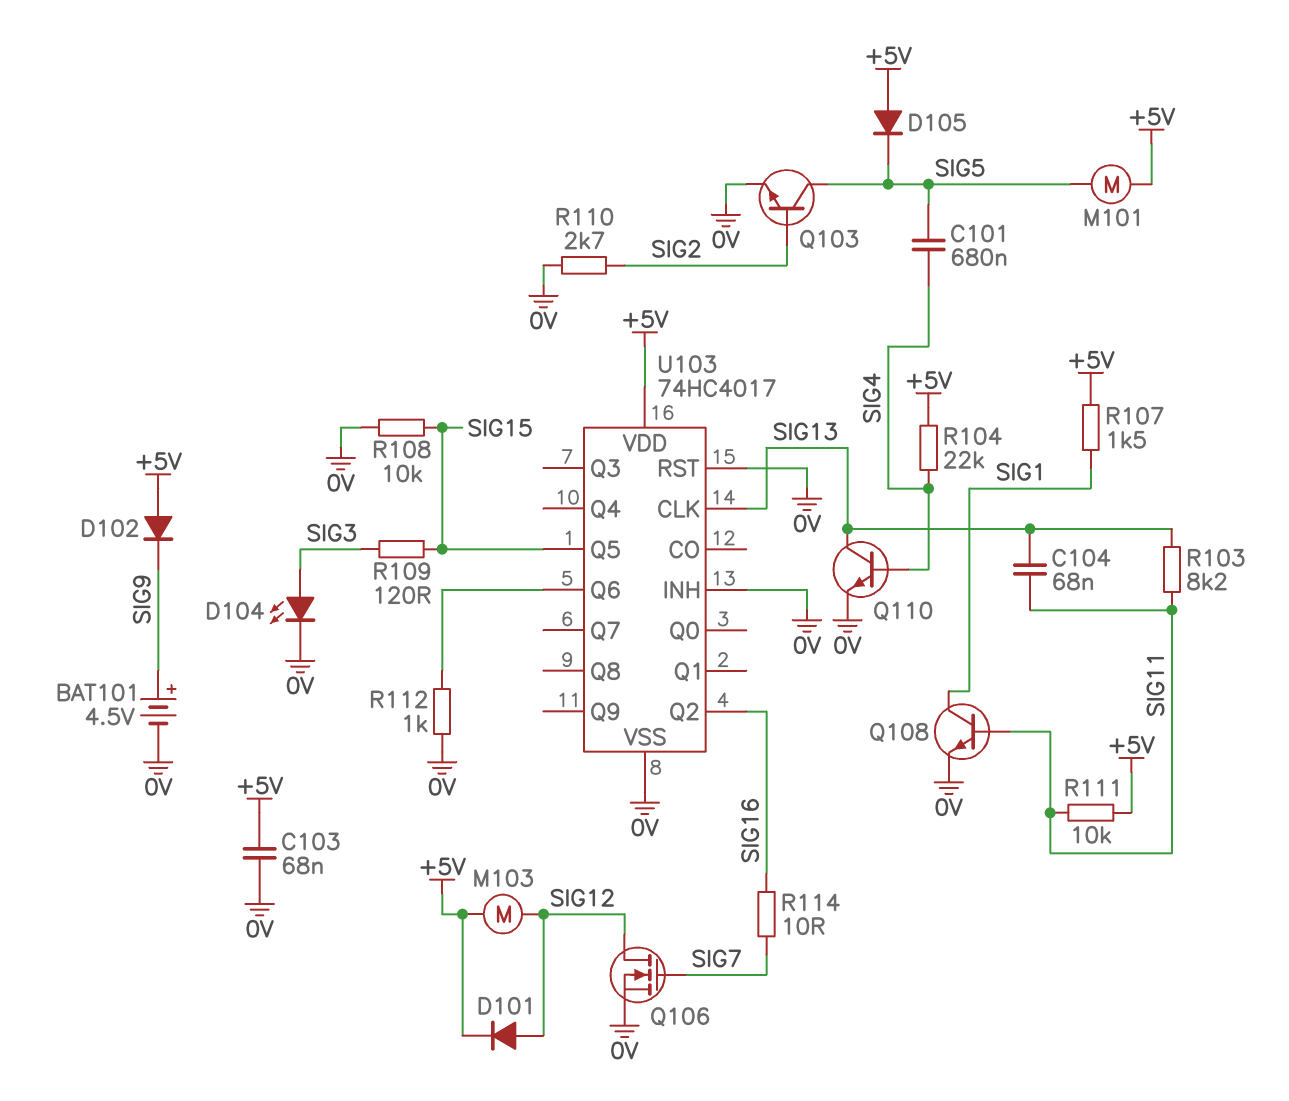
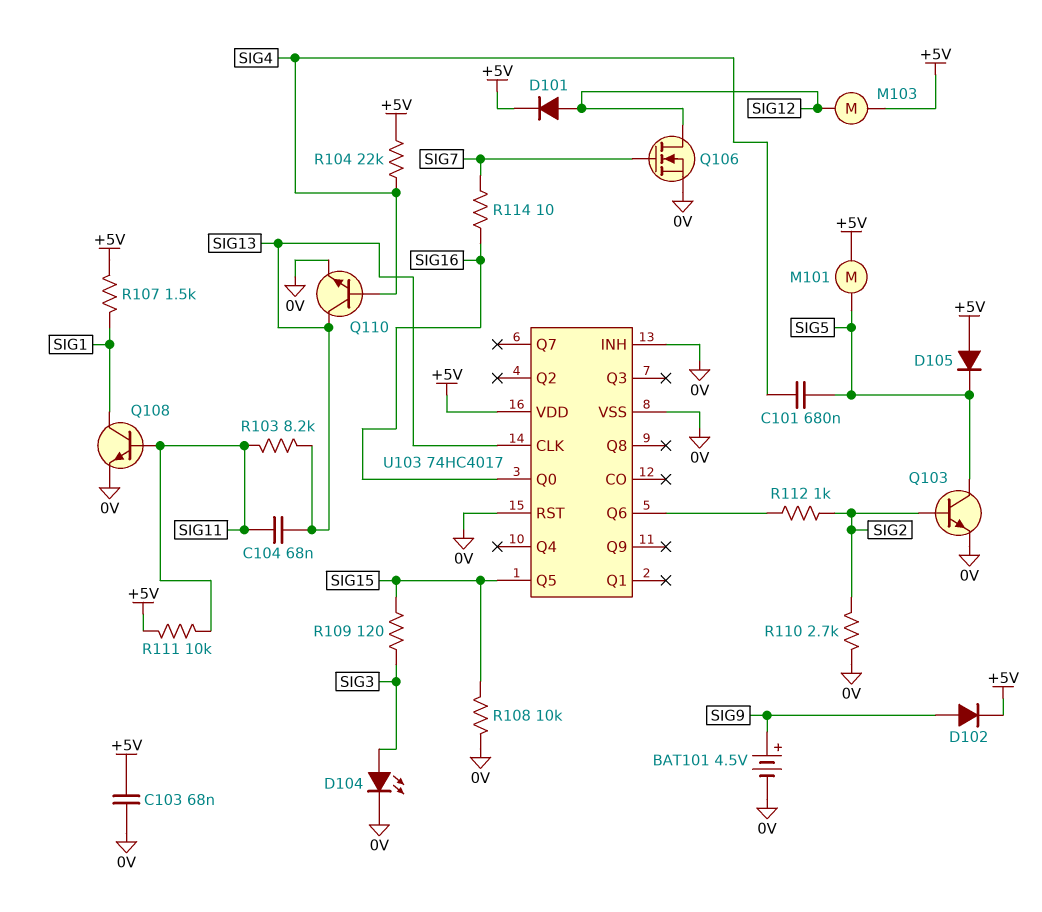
D102: diode (A +5V, K SIG9) -> diode (A SIG9, K +5V)
R112: 1k (0V, U103/Q6) -> 1k (SIG2, U103/Q6)
U103 pin Q0: none -> SIG16
U103 pin Q2: SIG16 -> none

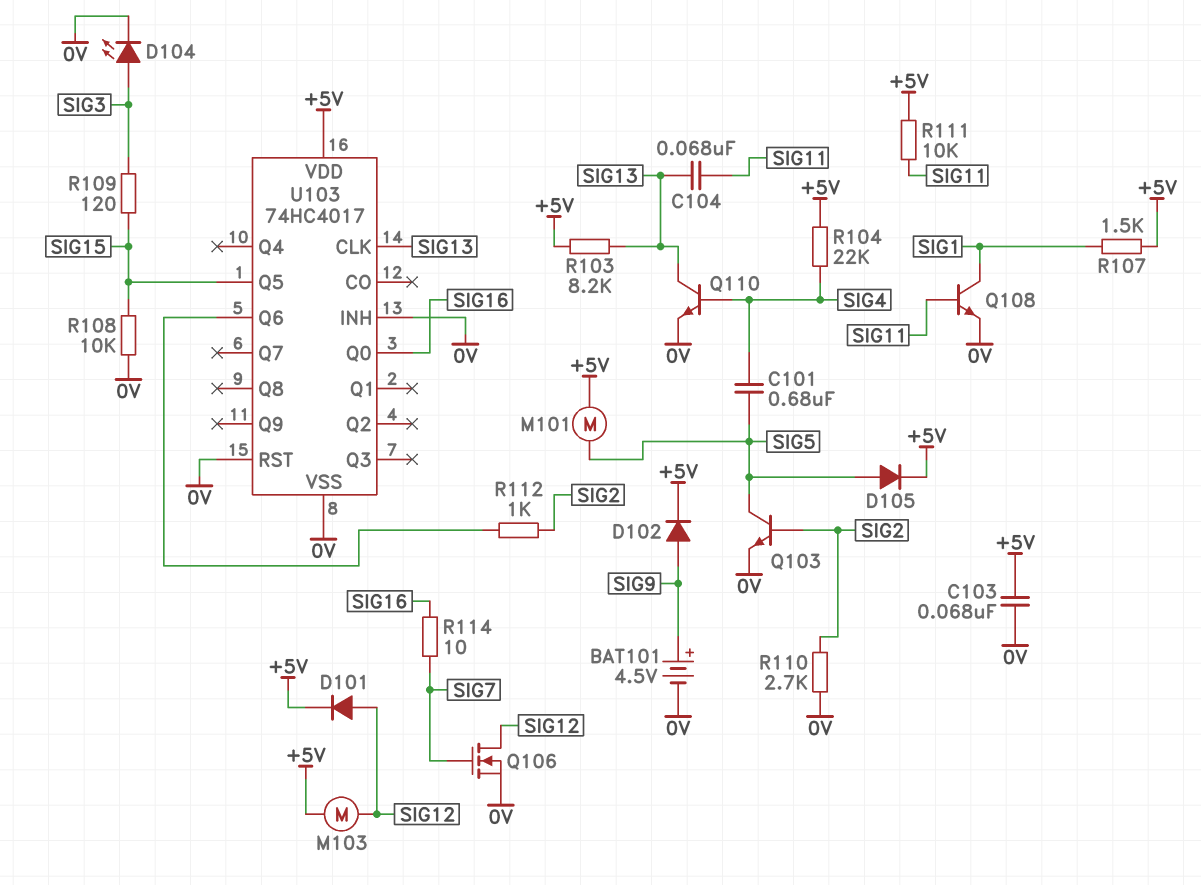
D105: diode (A +5V, K SIG5) -> diode (A SIG5, K +5V)
R103: 8.2k (SIG11, SIG13) -> 8.2k (+5V, SIG13)

